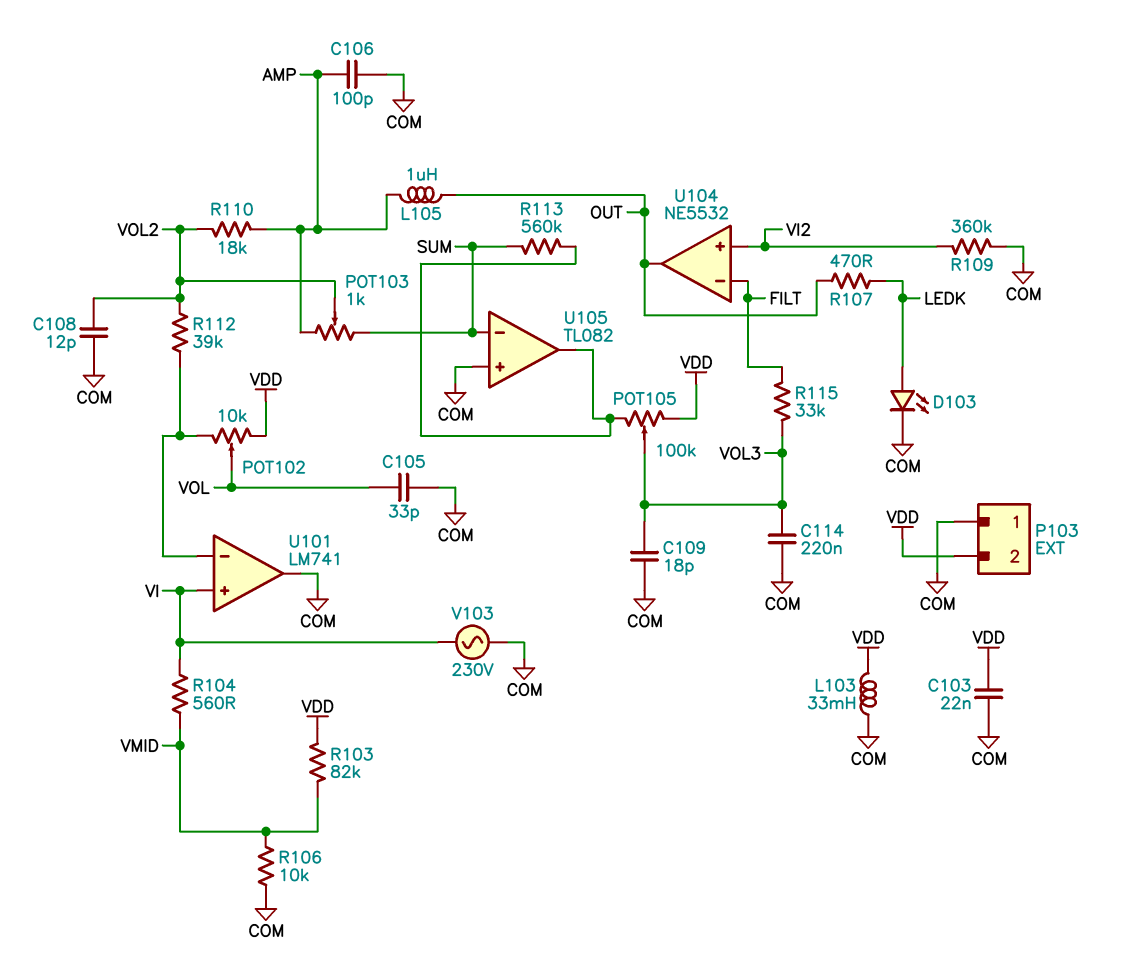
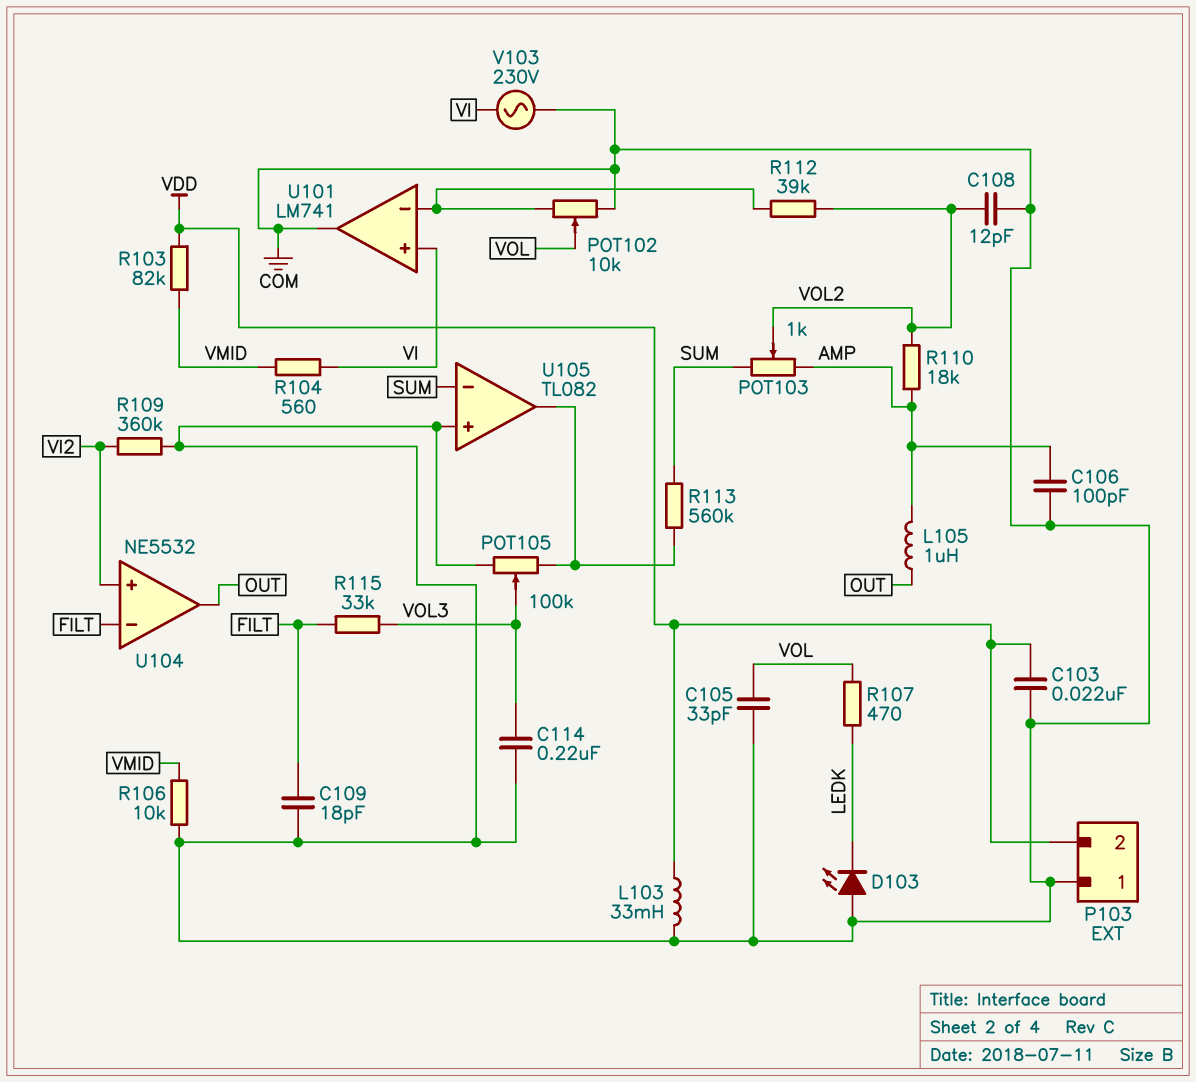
C109: 18pF (COM, VOL3) -> 18pF (COM, FILT)
D103: LED (A LEDK, K COM) -> LED (A COM, K LEDK)
POT102: 10k (U101/in-, VDD, wiper VOL) -> 10k (COM, U101/in-, wiper VOL)
POT105: 100k (U105/out, VDD, wiper VOL3) -> 100k (COM, U105/out, wiper VOL3)
R107: 470 (LEDK, OUT) -> 470 (LEDK, VOL)

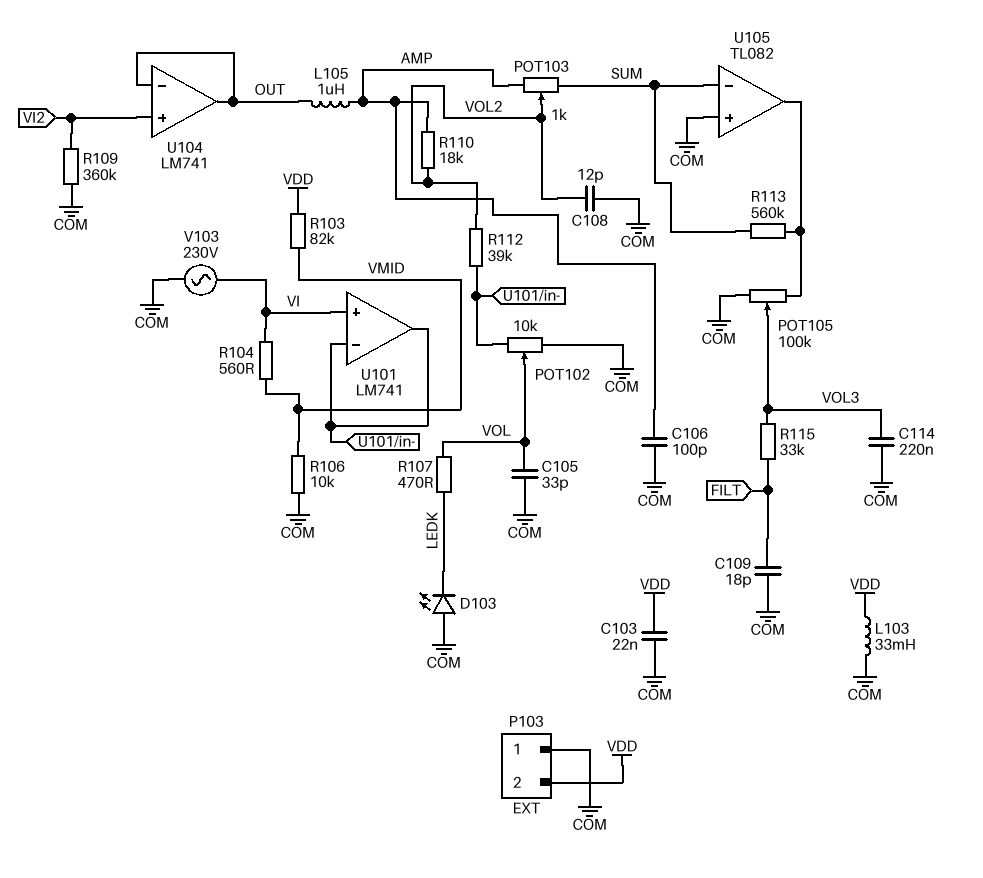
U101 pin out: COM -> U101/in-
U104: NE5532 -> LM741
U104 pin in-: FILT -> OUT

